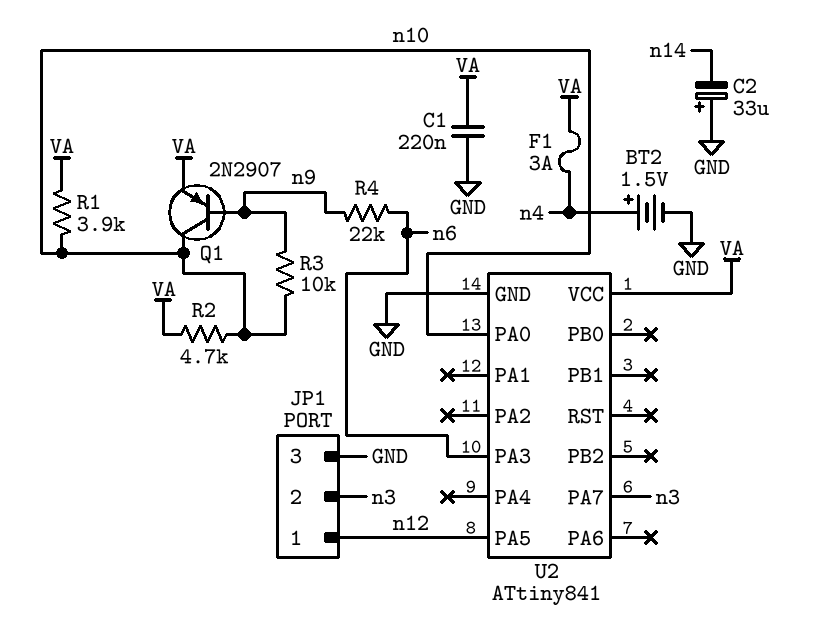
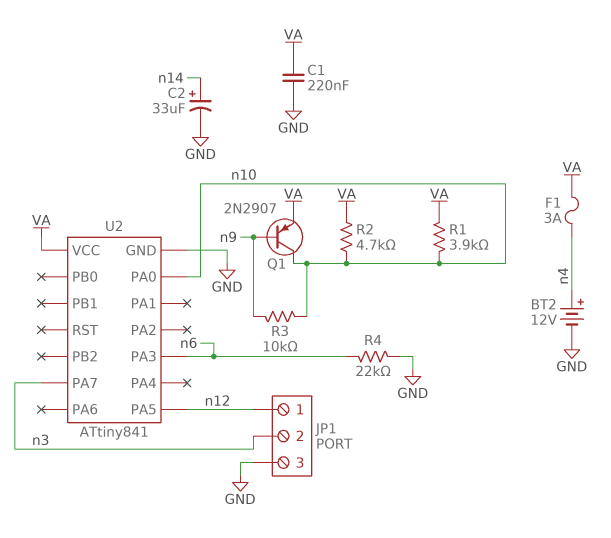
BT2: 1.5V (plus n4, minus GND) -> 12V (plus n4, minus GND)
C2: 33uF (plus GND, minus n14) -> 33uF (plus n14, minus GND)
R4: 22k (n6, n9) -> 22k (GND, n6)

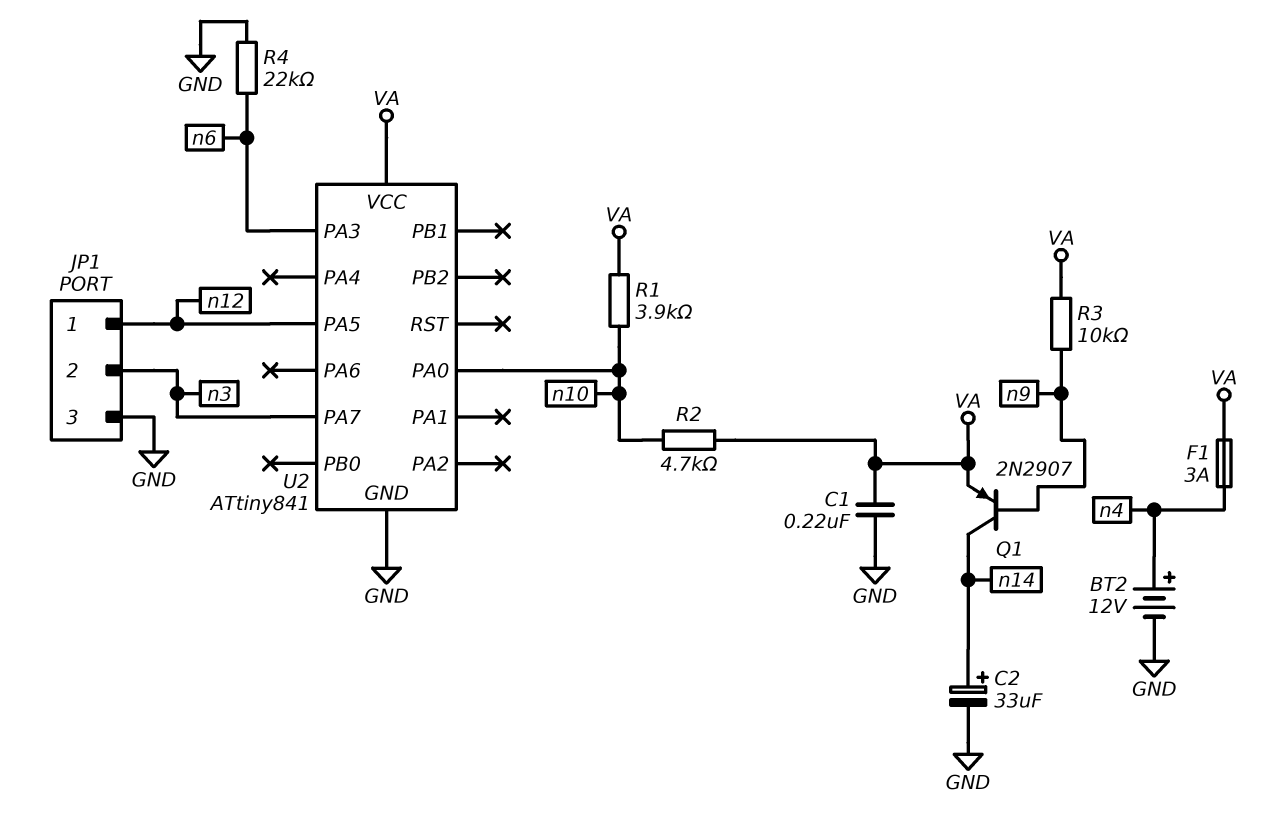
Q1: PNP 2N2907 (B n9, C n10, E VA) -> PNP 2N2907 (B n9, C n14, E VA)
R3: 10k (n9, n10) -> 10k (VA, n9)

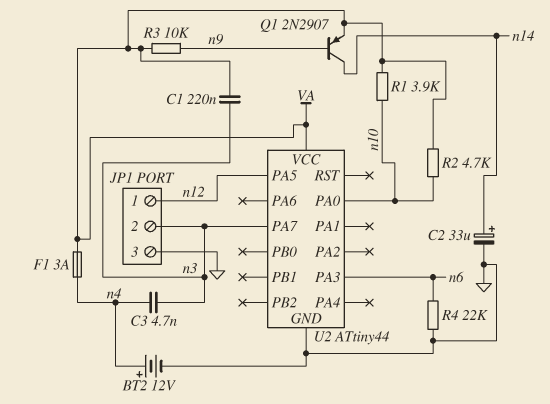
C1: 220nF (GND, VA) -> 220nF (VA, n3)
C3: none -> 4.7nF (n3, n4)
U2: ATtiny841 -> ATtiny44

